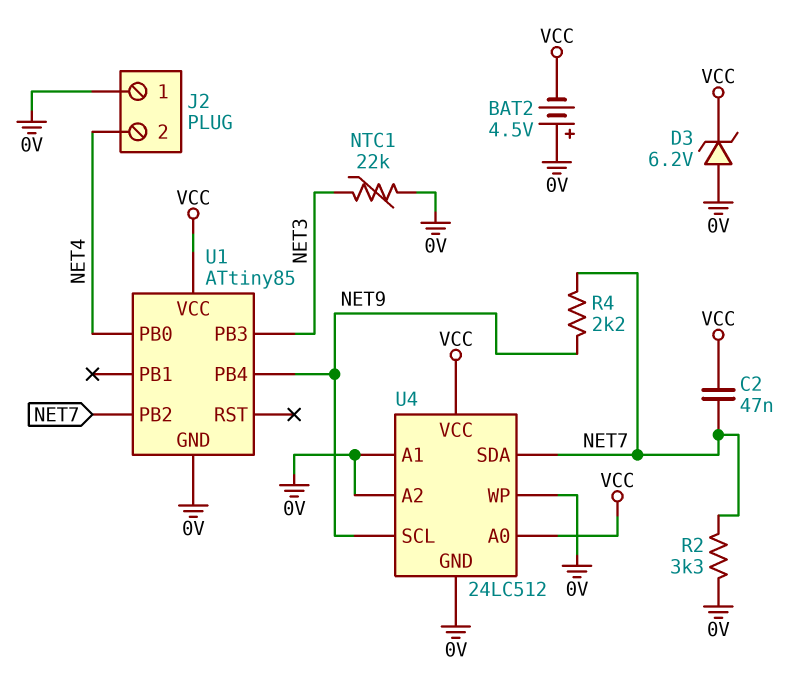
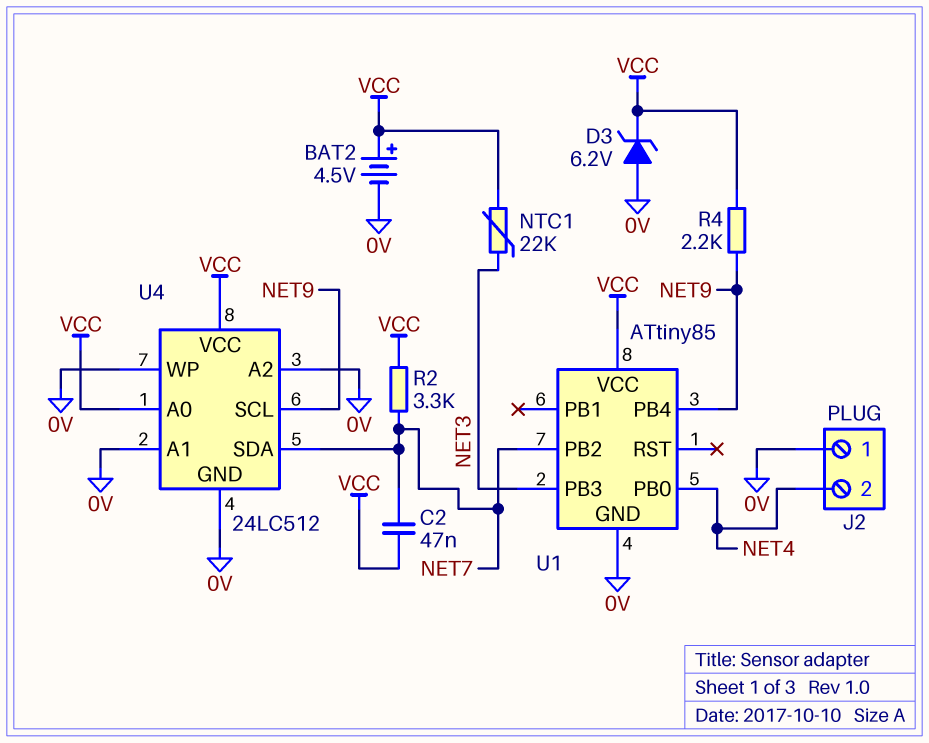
BAT2: 4.5V (plus 0V, minus VCC) -> 4.5V (plus VCC, minus 0V)
NTC1: 22k (0V, NET3) -> 22k (NET3, VCC)
R2: 3.3k (0V, NET7) -> 3.3k (NET7, VCC)
R4: 2.2k (NET7, NET9) -> 2.2k (NET9, VCC)

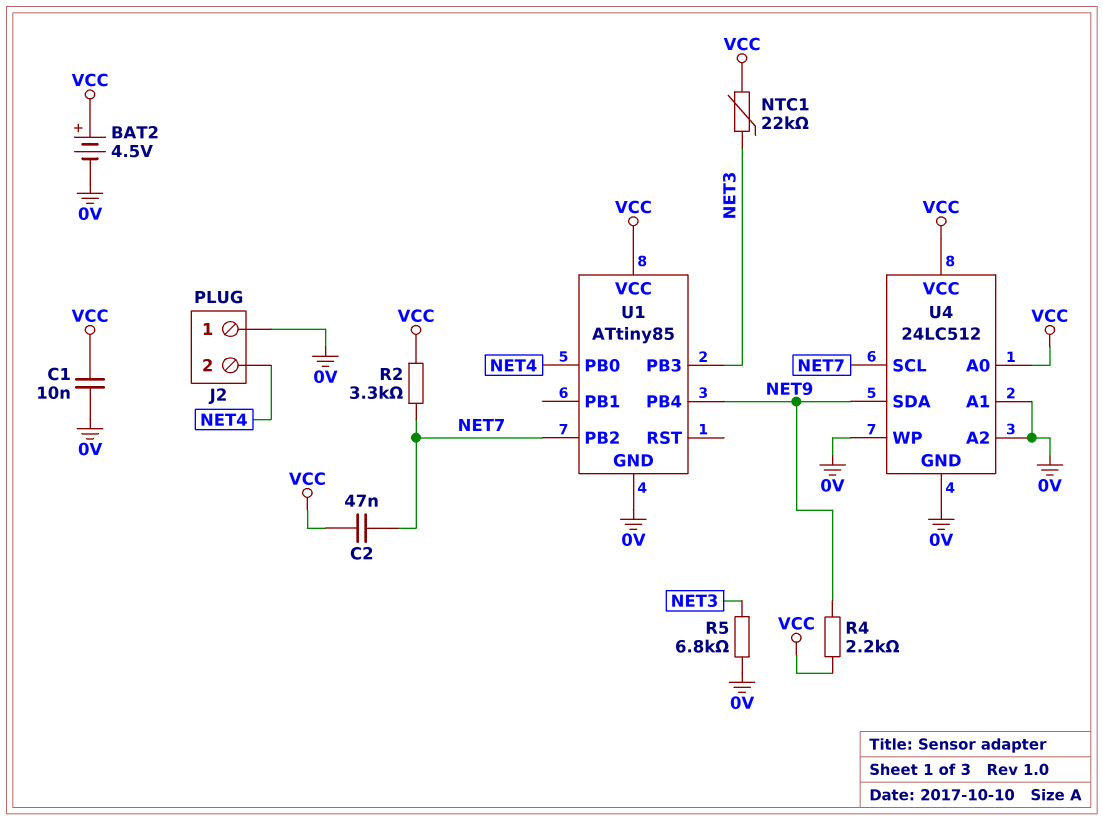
C1: none -> 10nF (0V, VCC)
D3: zener 6.2V (A 0V, K VCC) -> none
R5: none -> 6.8k (0V, NET3)
U4 pin SCL: NET9 -> NET7
U4 pin SDA: NET7 -> NET9

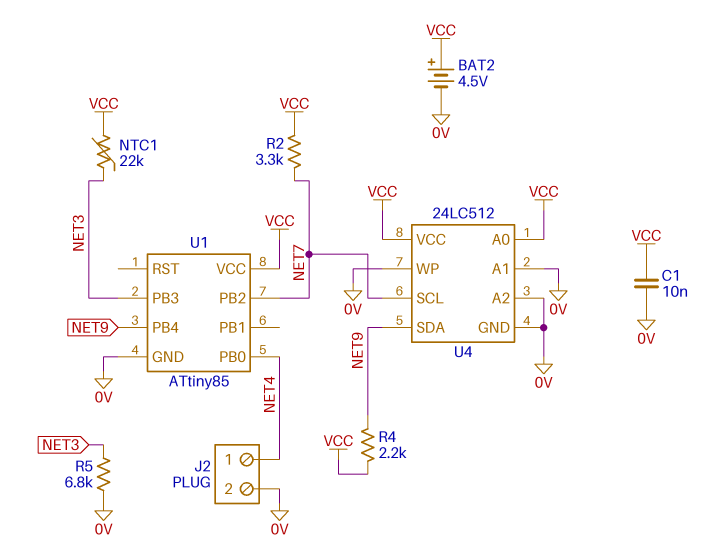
C2: 47nF (NET7, VCC) -> none
J2 pin 1: 0V -> NET4
J2 pin 2: NET4 -> 0V

